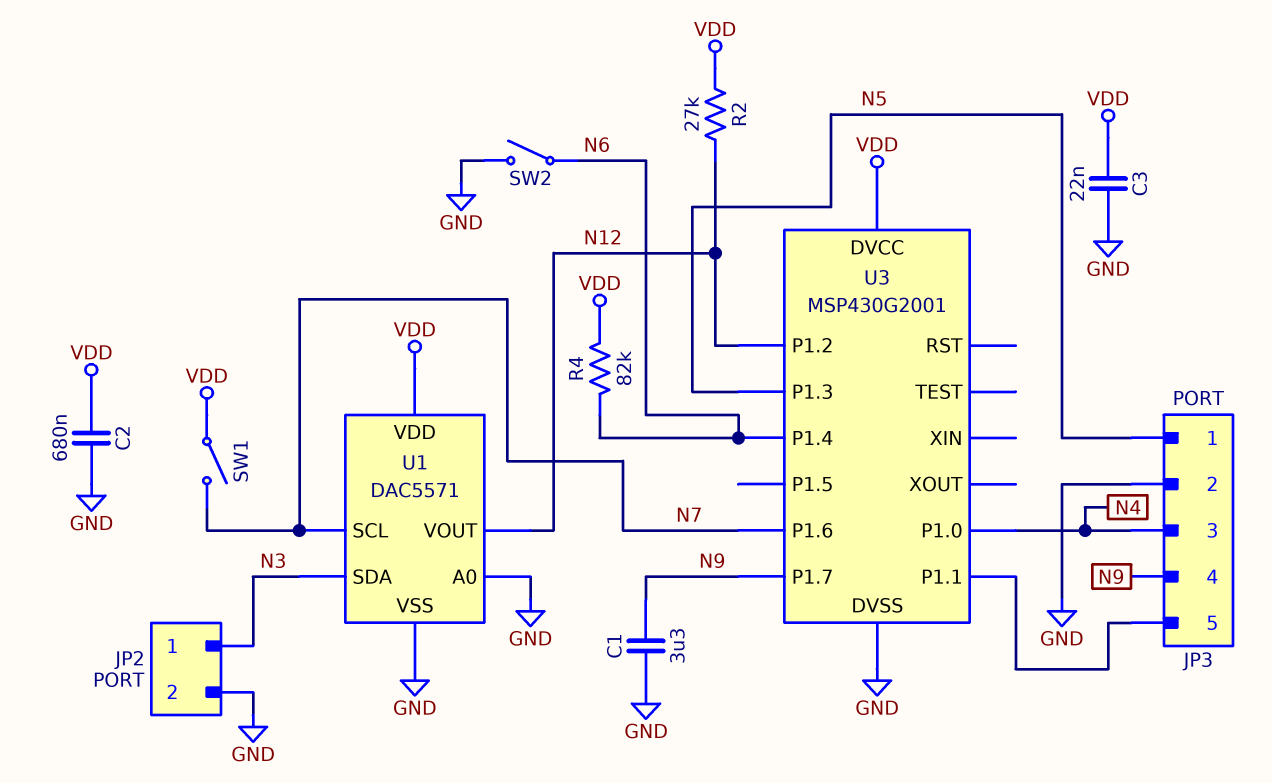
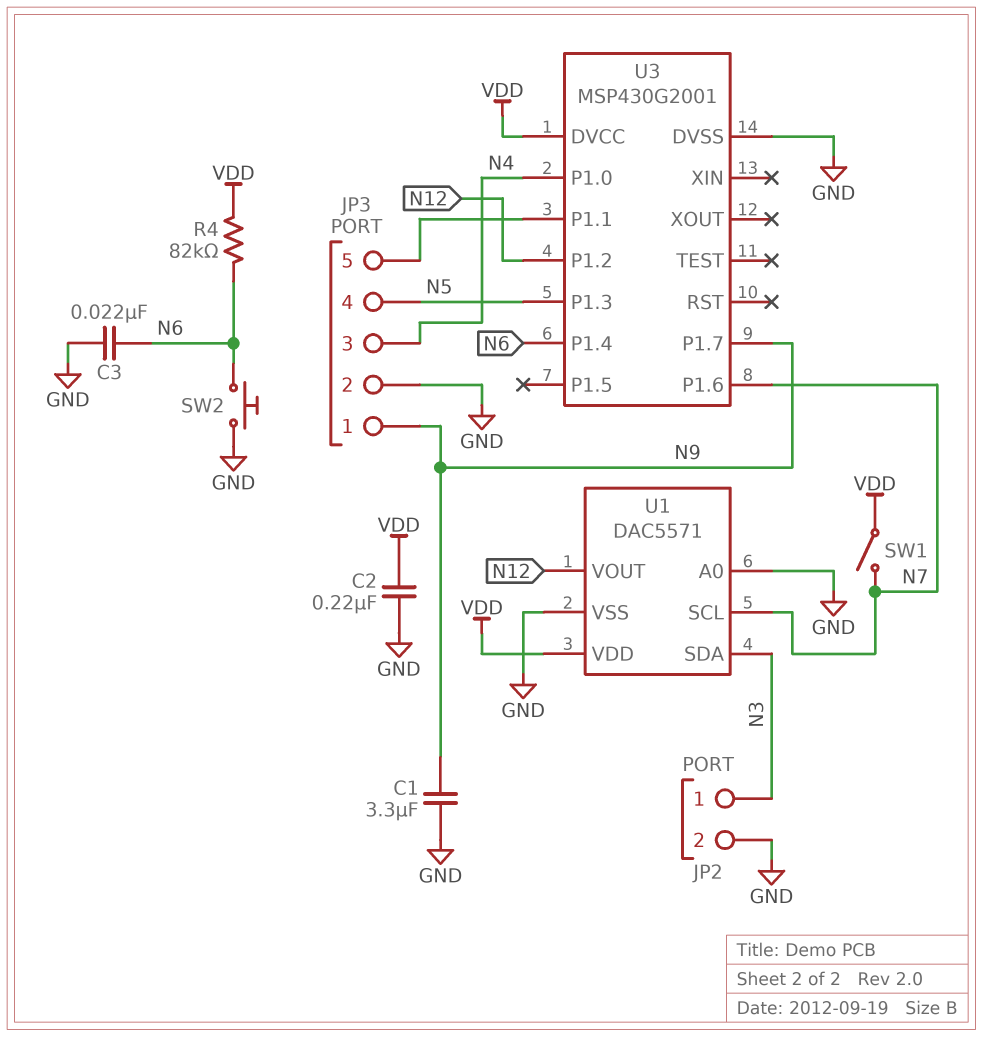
C2: 680nF (GND, VDD) -> 220nF (GND, VDD)
C3: 22nF (GND, VDD) -> 22nF (GND, N6)
JP3 pin 1: N5 -> N9
JP3 pin 4: N9 -> N5
R2: 27k (N12, VDD) -> none
SW2: switch (GND, N6) -> button (GND, N6)

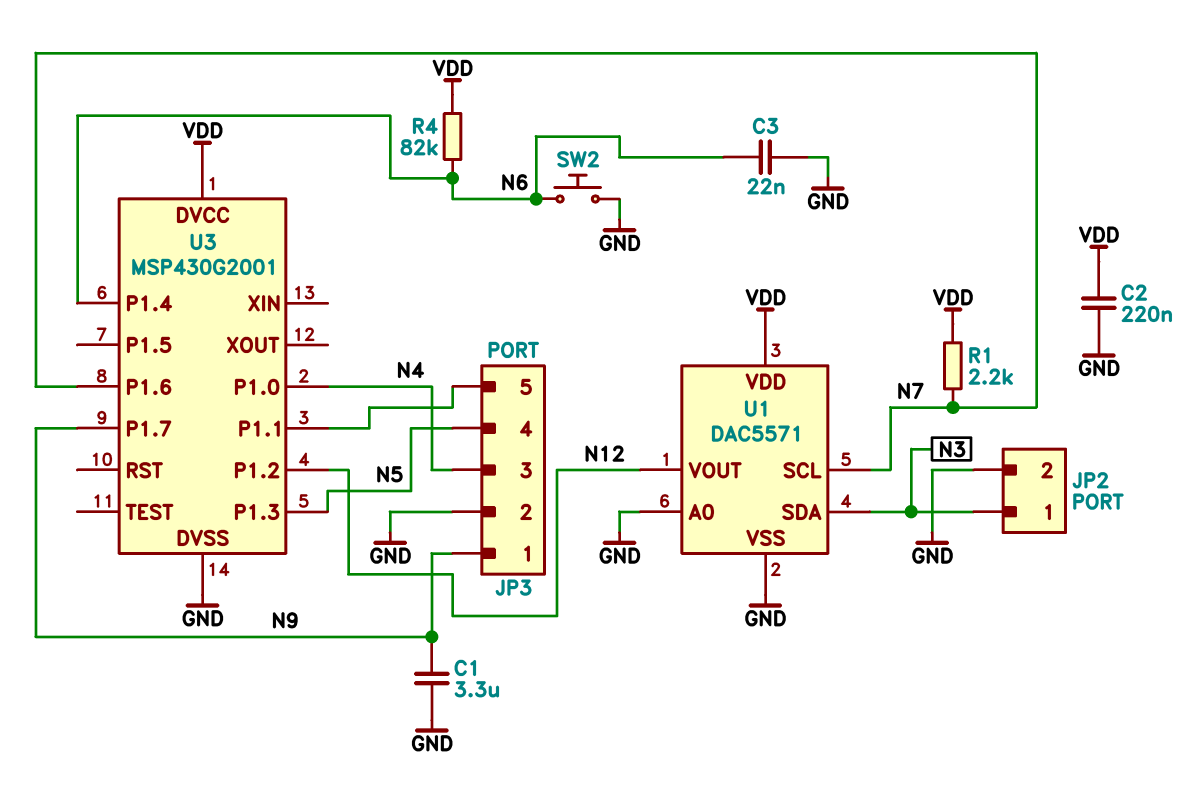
R1: none -> 2.2k (N7, VDD)
SW1: switch (N7, VDD) -> none

